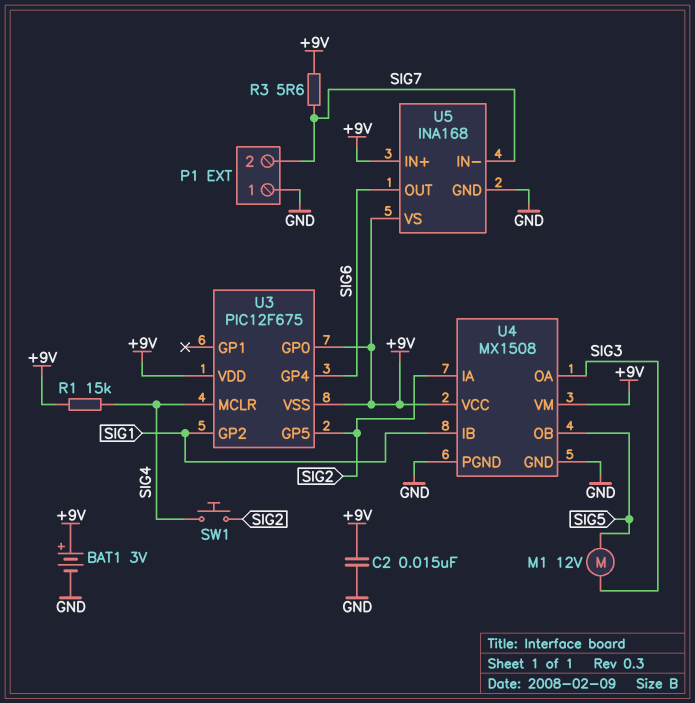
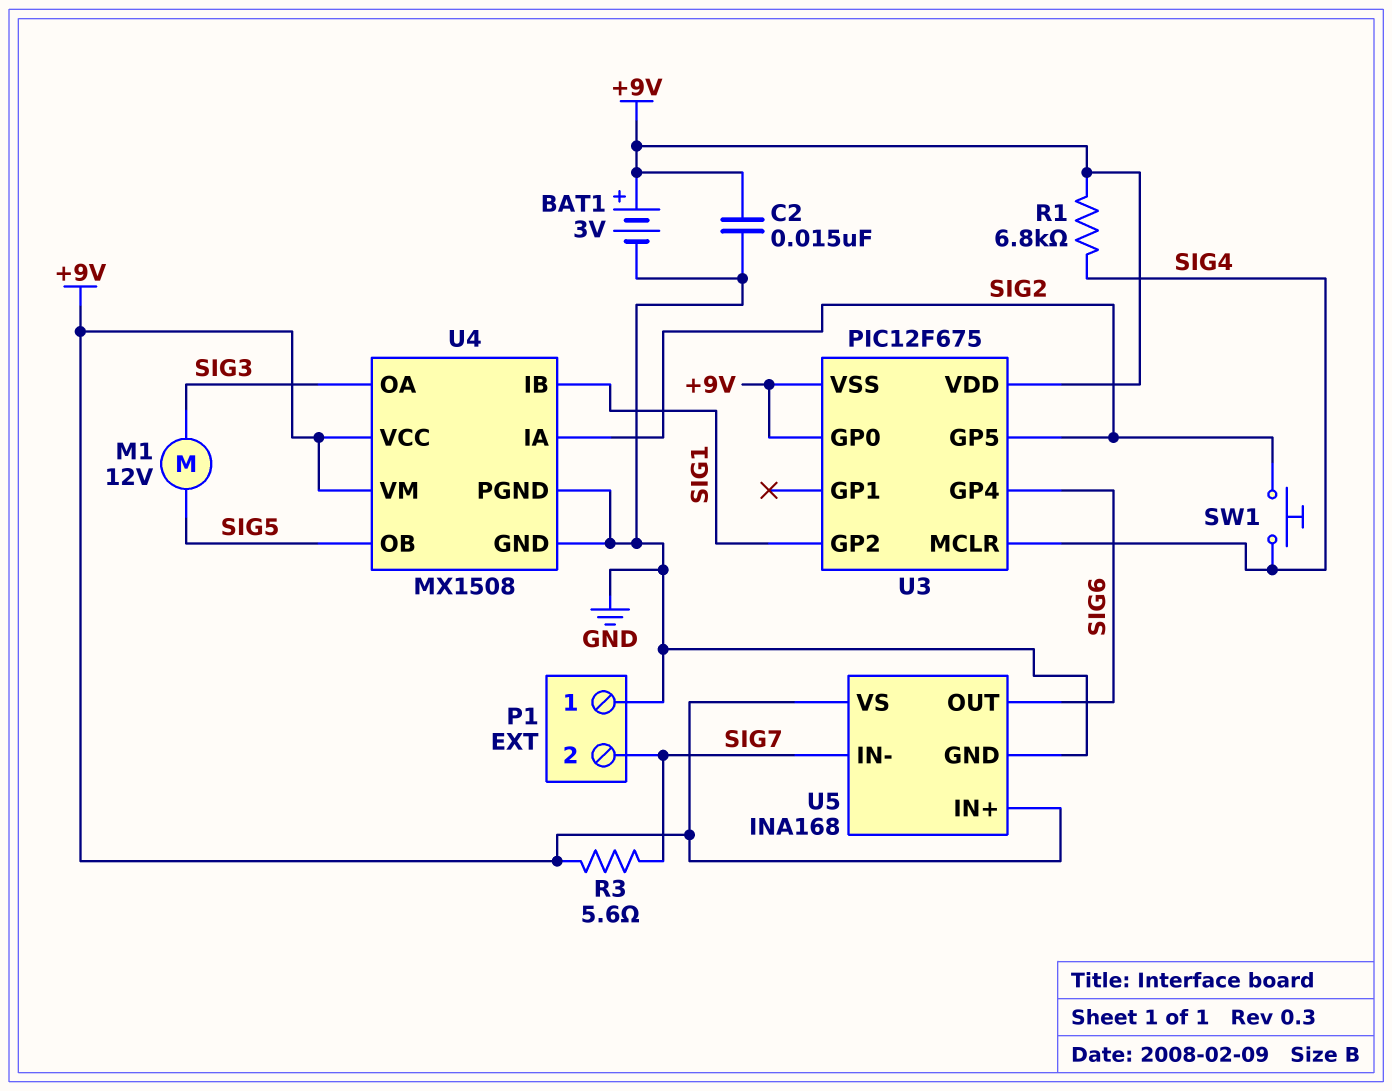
R1: 15k (+9V, SIG4) -> 6.8k (+9V, SIG4)

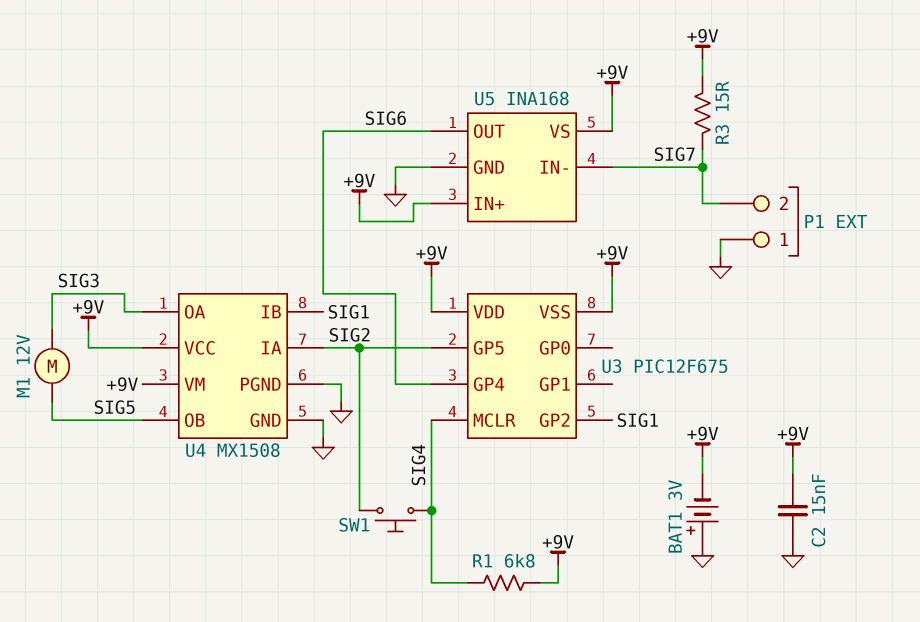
BAT1: 3V (plus +9V, minus GND) -> 3V (plus GND, minus +9V)
R3: 5.6 (+9V, SIG7) -> 15 (+9V, SIG7)
U3 pin GP0: +9V -> none

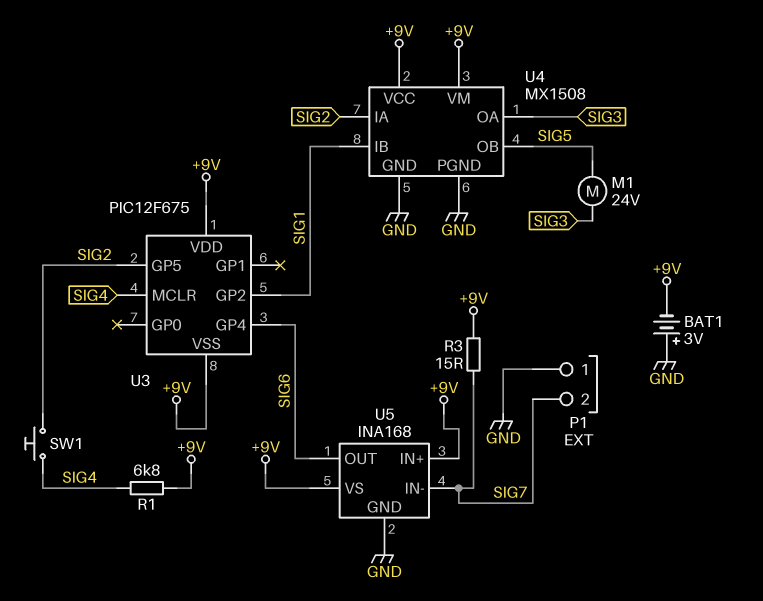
C2: 15nF (+9V, GND) -> none
M1: motor 12V (SIG3, SIG5) -> motor 24V (SIG3, SIG5)

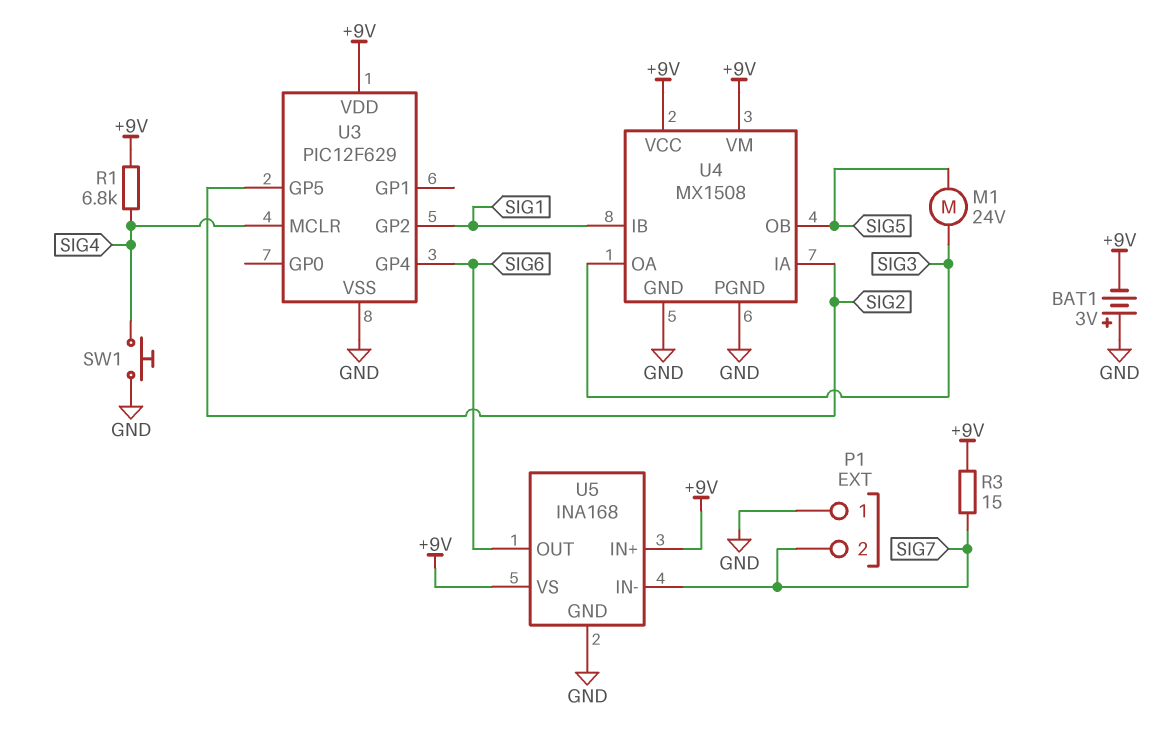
SW1: button (SIG2, SIG4) -> button (GND, SIG4)
U3: PIC12F675 -> PIC12F629
U3 pin VSS: +9V -> GND

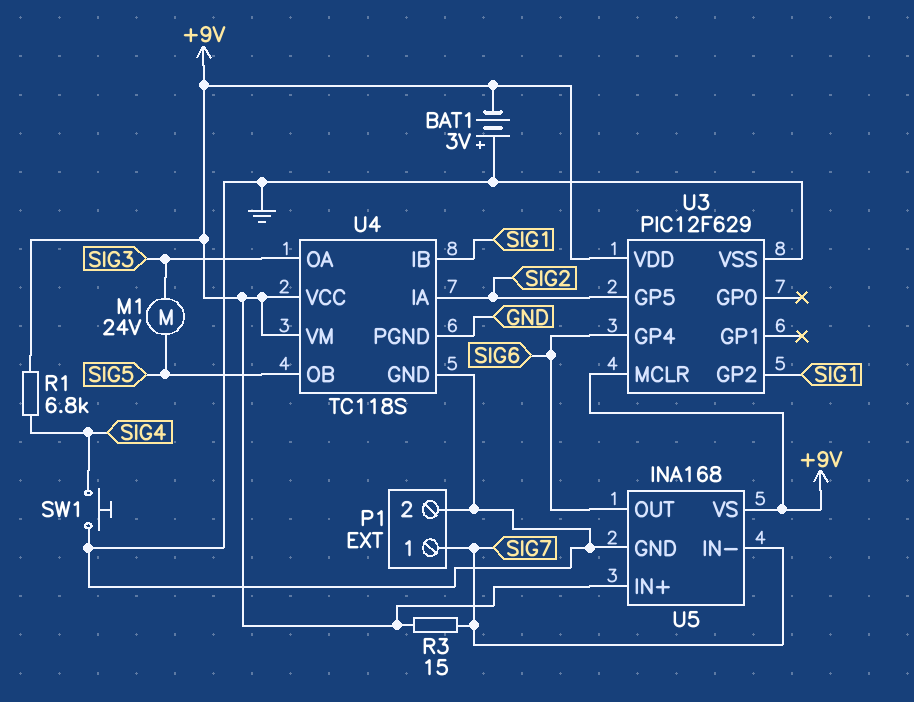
P1 pin 1: GND -> SIG7
P1 pin 2: SIG7 -> GND
U3 pin MCLR: SIG4 -> +9V
U4: MX1508 -> TC118S

